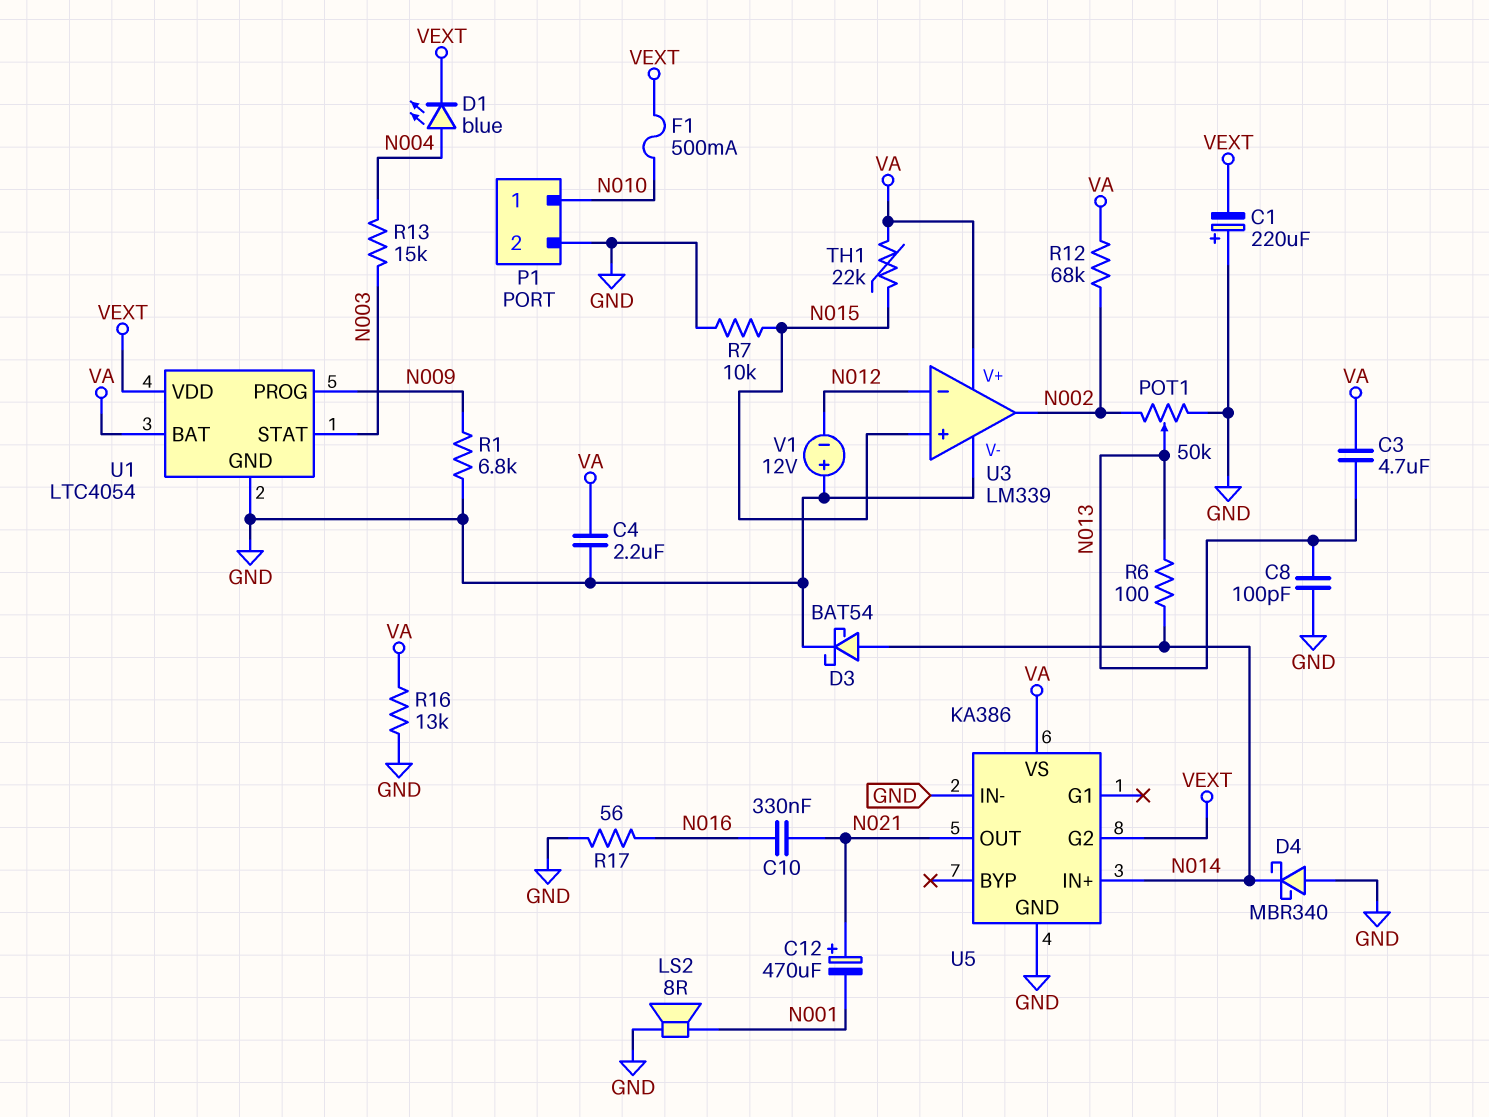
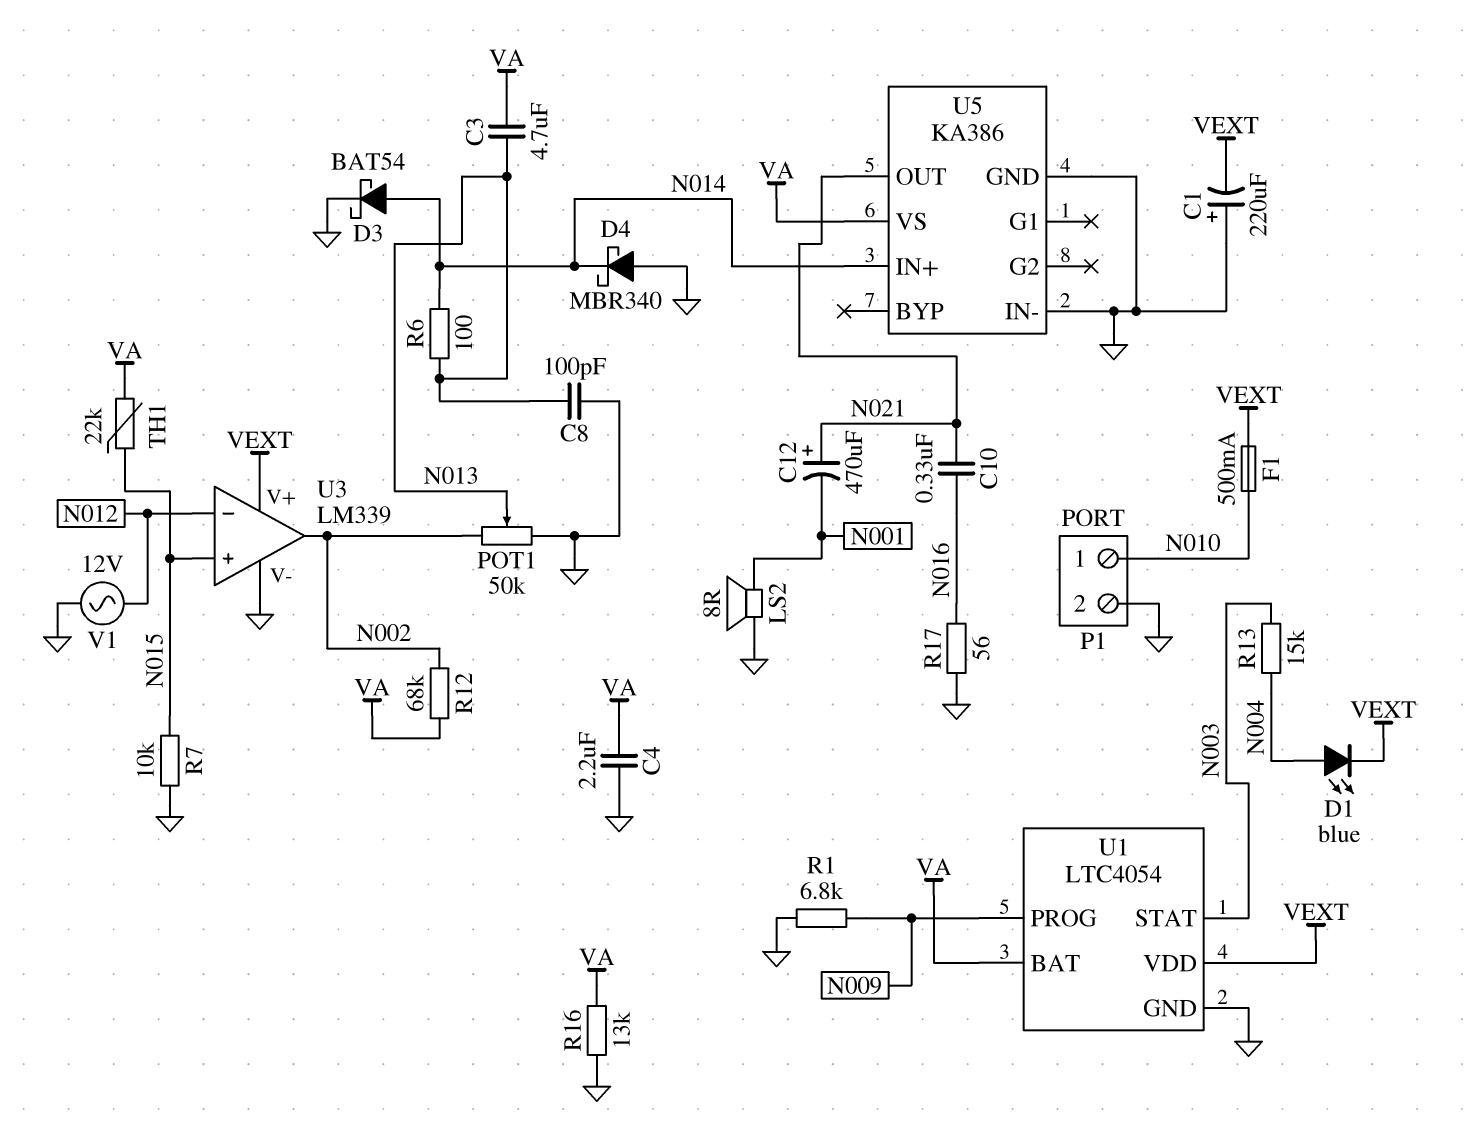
U3 pin V+: VA -> VEXT
U5 pin G2: VEXT -> none
V1: 12V (plus GND, minus N012) -> AC 12V (GND, N012)

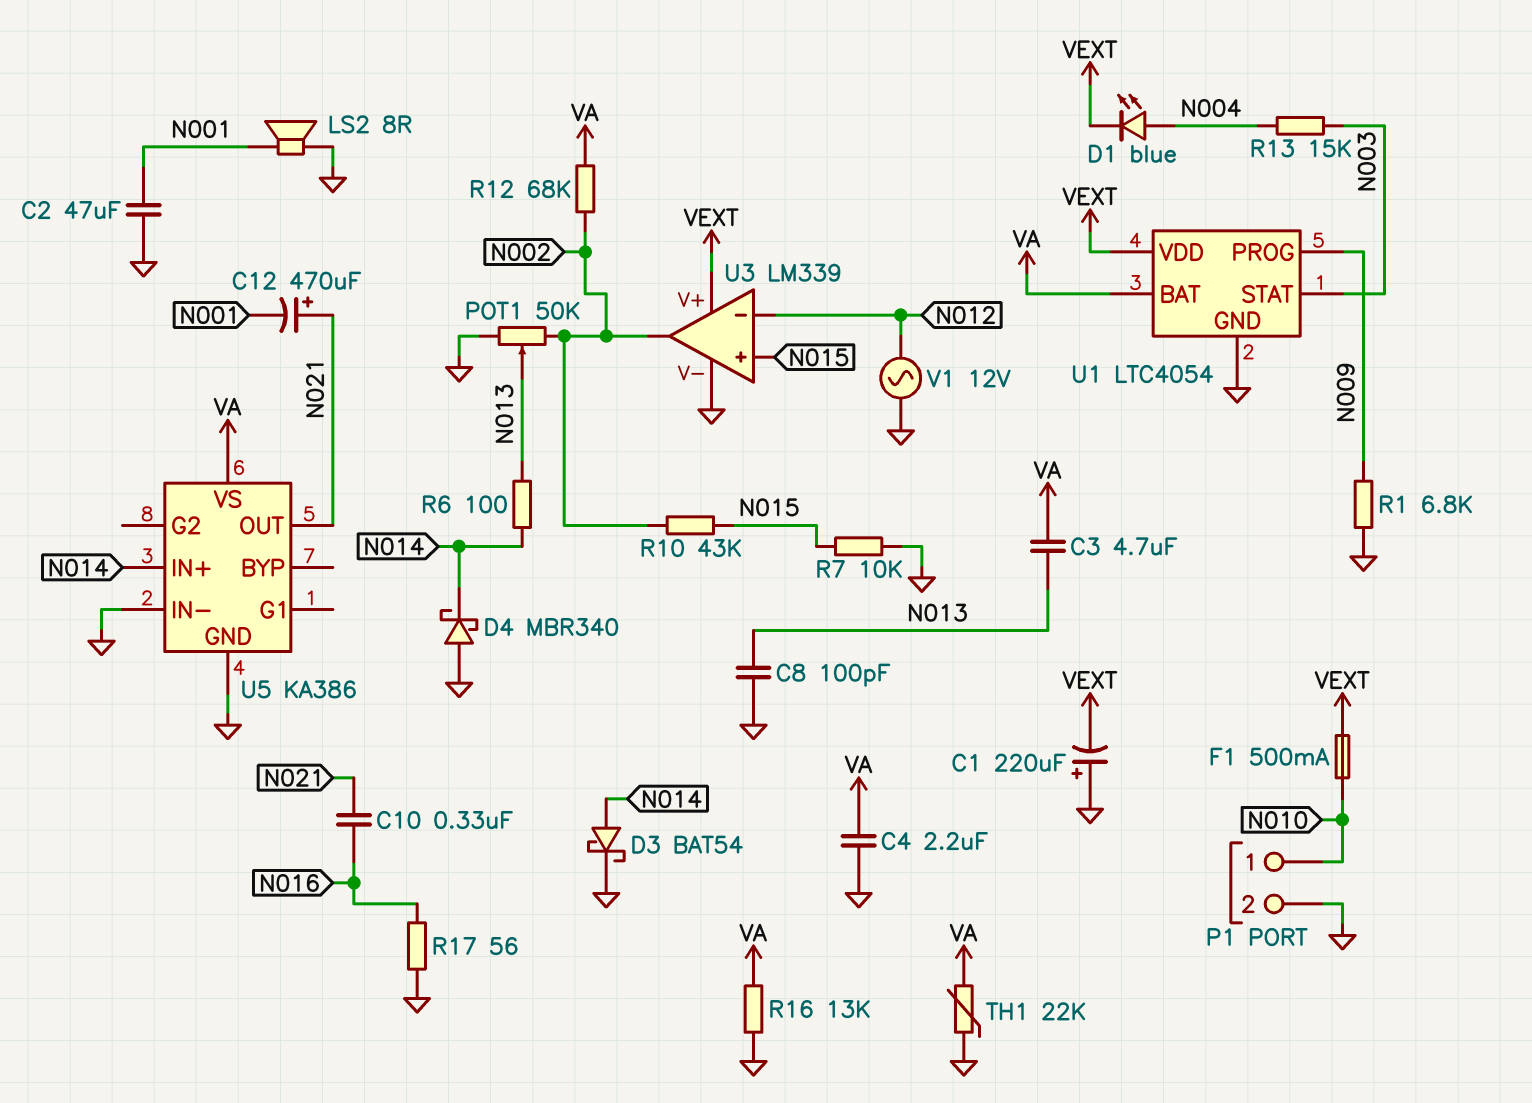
C2: none -> 47uF (GND, N001)
R10: none -> 43k (N002, N015)
TH1: 22k (N015, VA) -> 22k (GND, VA)

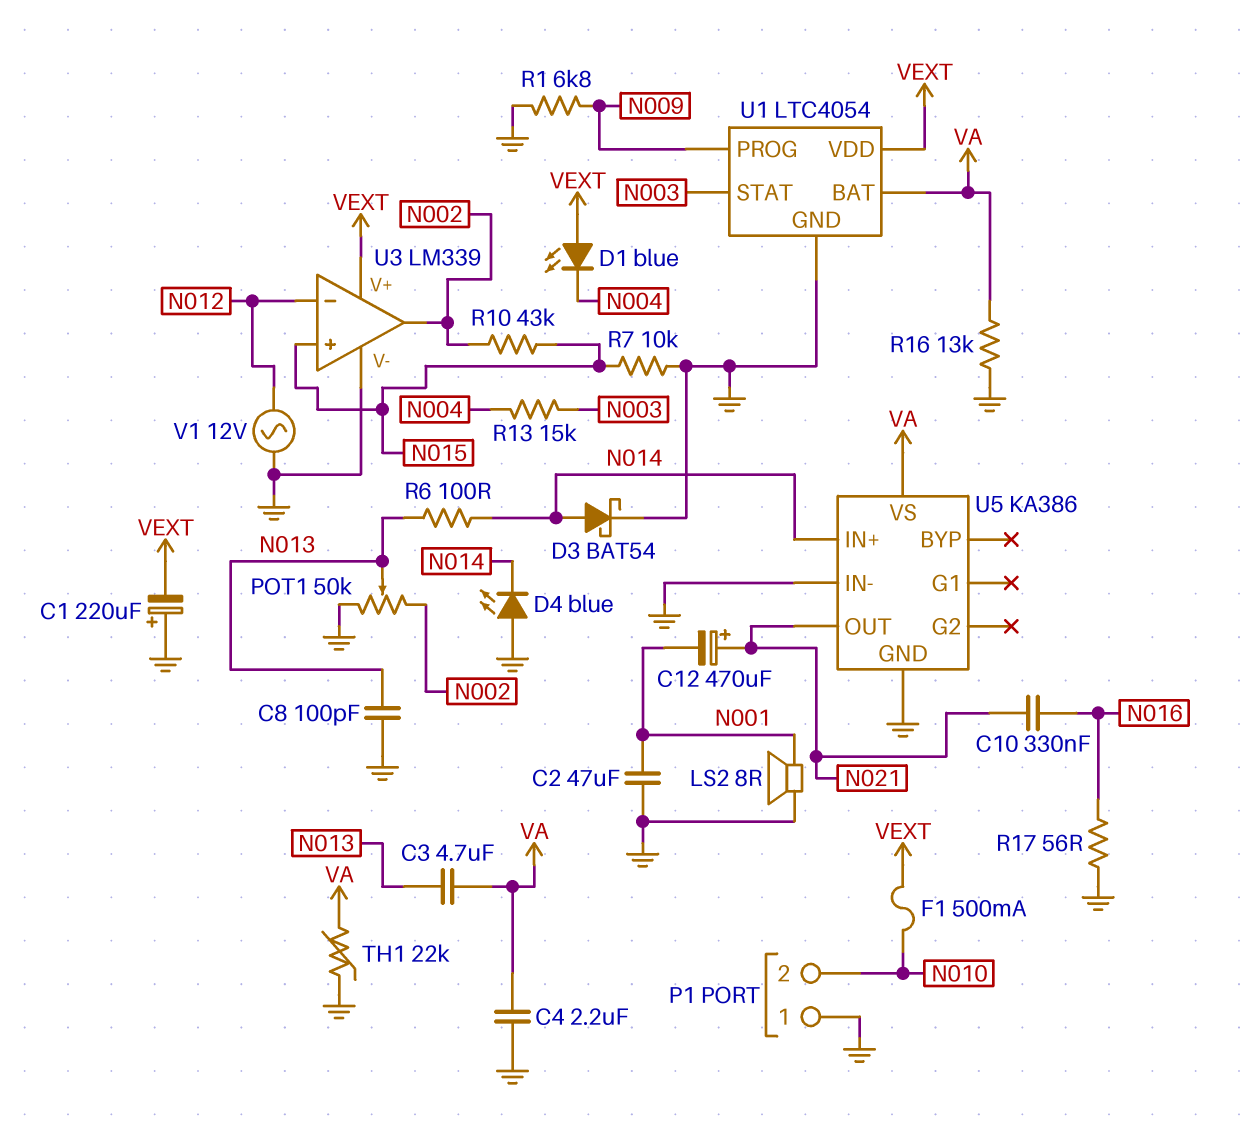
D1: LED blue (A N004, K VEXT) -> LED blue (A VEXT, K N004)
D4: schottky MBR340 (A GND, K N014) -> LED blue (A GND, K N014)
P1 pin 1: N010 -> GND
P1 pin 2: GND -> N010
R12: 68k (N002, VA) -> none

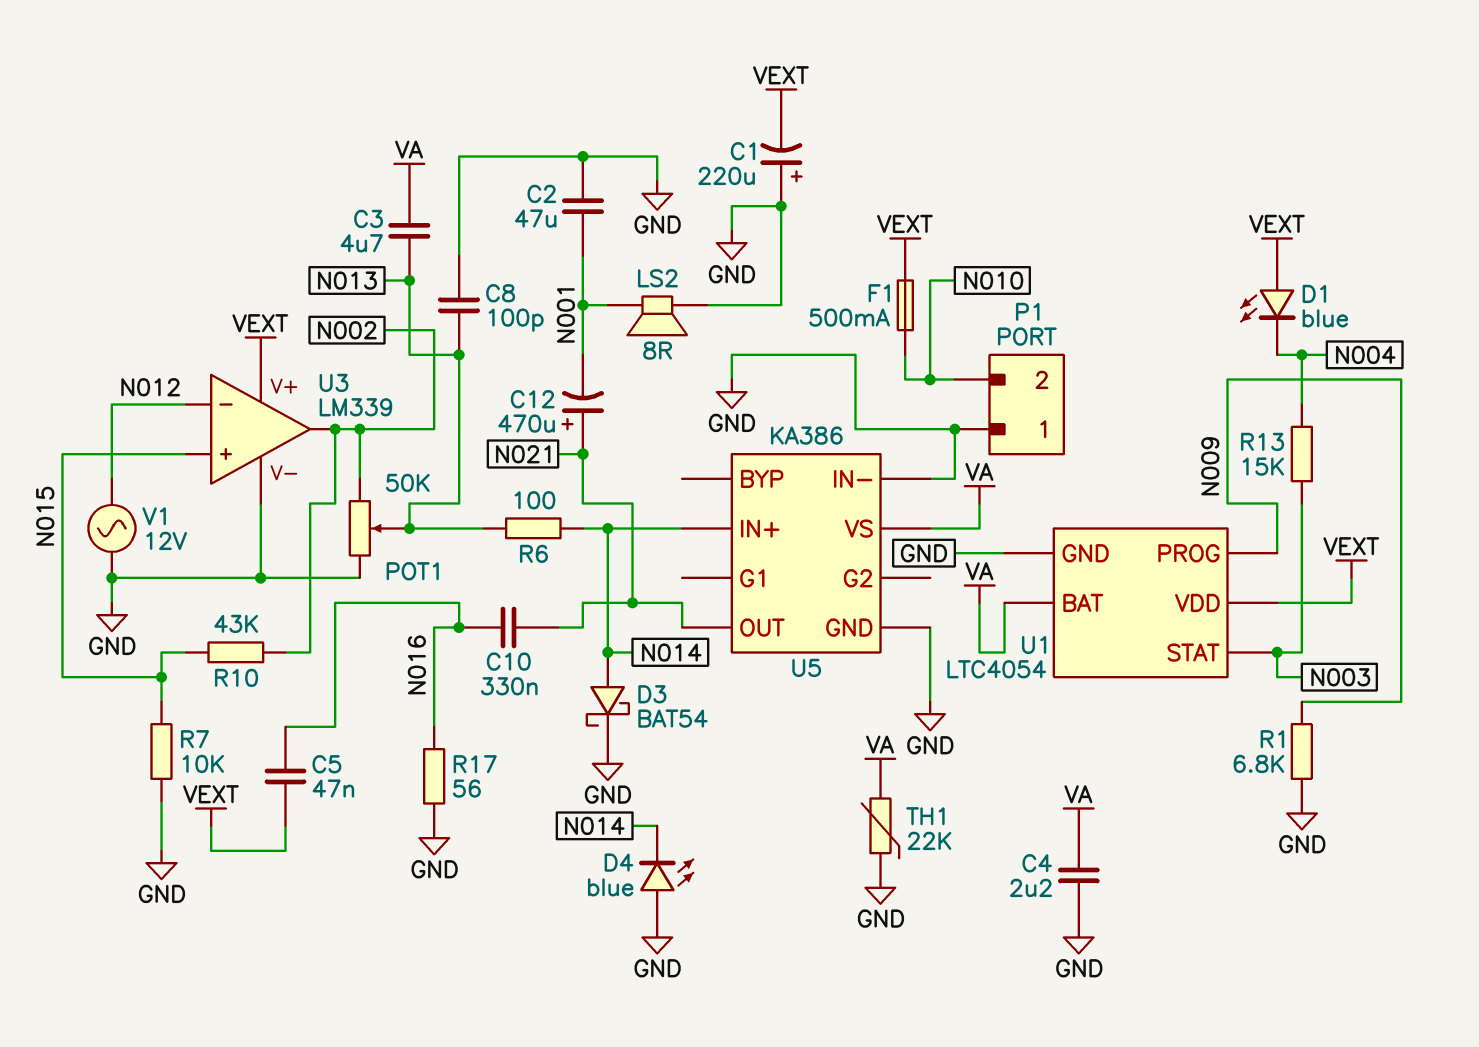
C5: none -> 47nF (N016, VEXT)
R16: 13k (GND, VA) -> none

